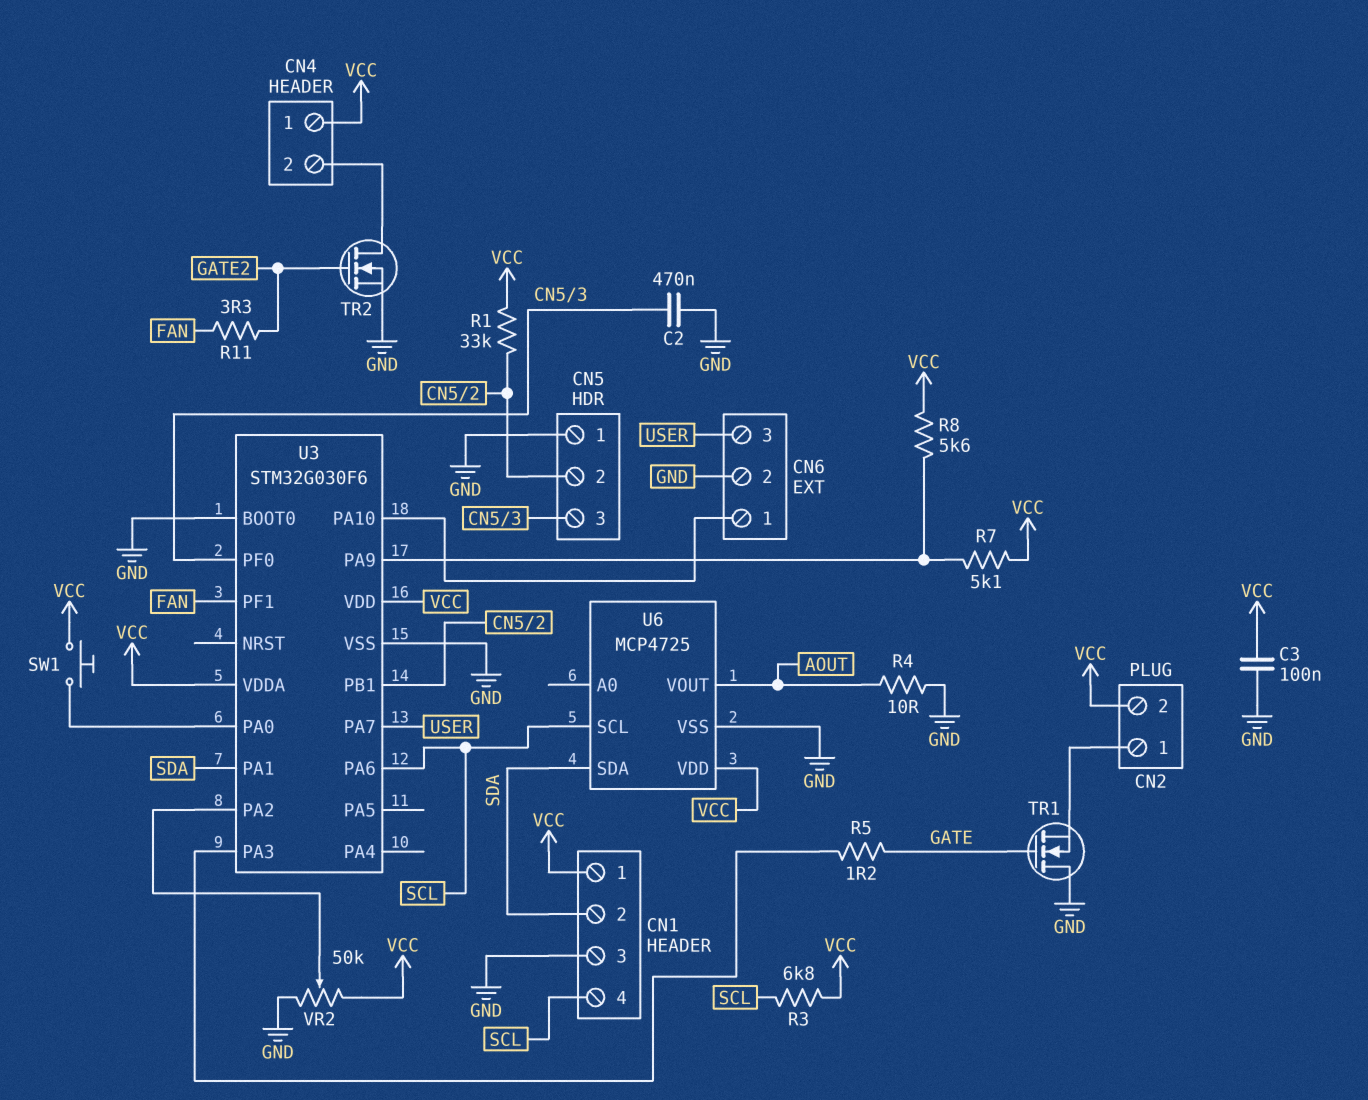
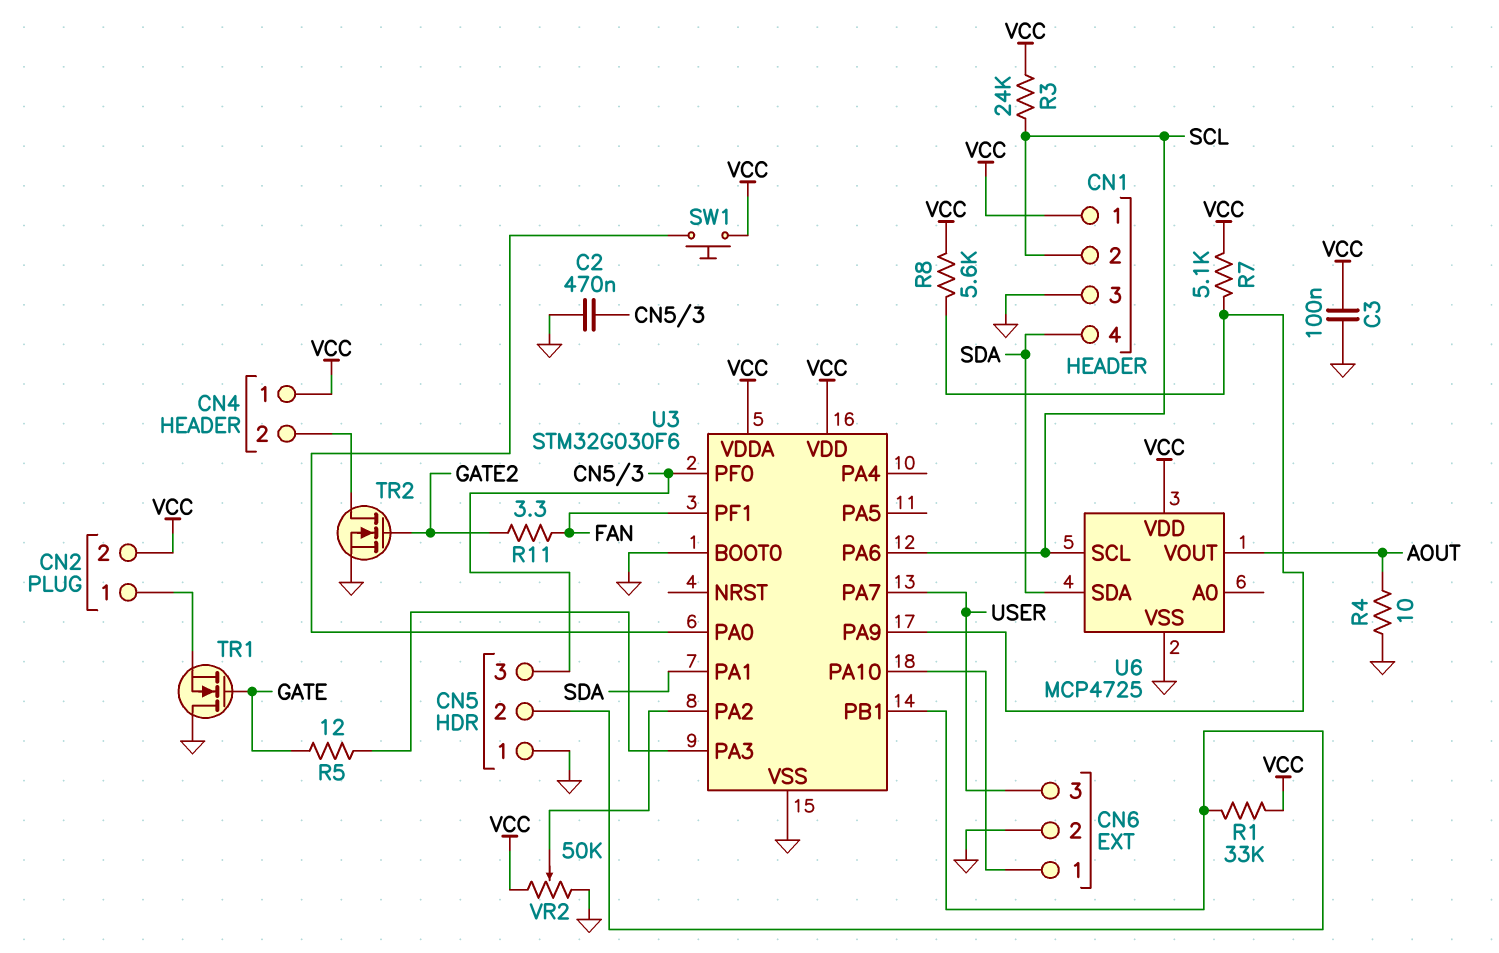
CN1 pin 2: SDA -> SCL
CN1 pin 4: SCL -> SDA
R3: 6.8k (SCL, VCC) -> 24k (SCL, VCC)
R5: 1.2 (GATE, U3/PA3) -> 12 (GATE, U3/PA3)

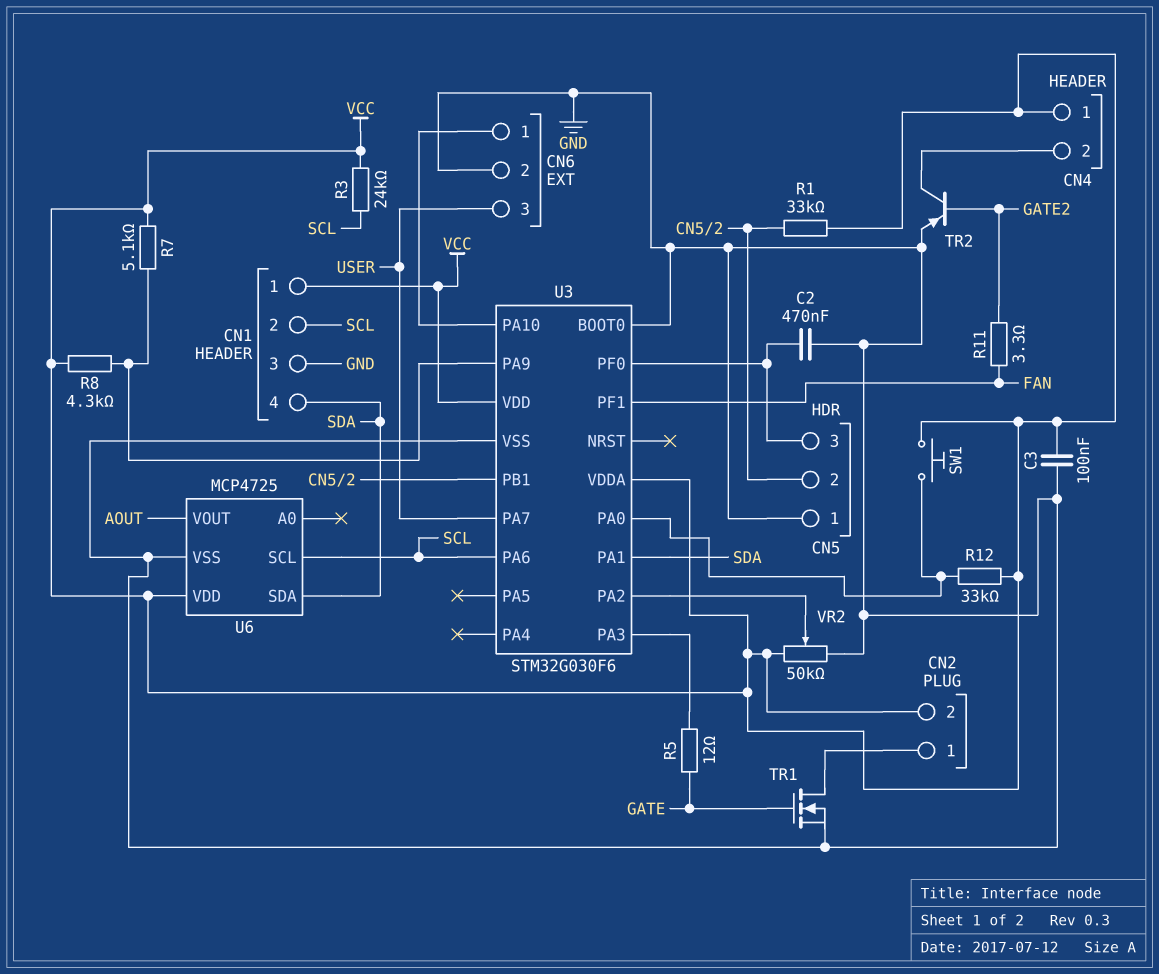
R4: 10 (AOUT, GND) -> none
R8: 5.6k (U3/PA9, VCC) -> 4.3k (U3/PA9, VCC)
R12: none -> 33k (U3/PA0, VCC)
TR1: NMOS (G GATE, D GND, S CN2/1) -> NMOS (G GATE, D CN2/1, S GND)
TR2: NMOS (G GATE2, D CN4/2, S GND) -> PNP (B GATE2, C CN4/2, E GND)

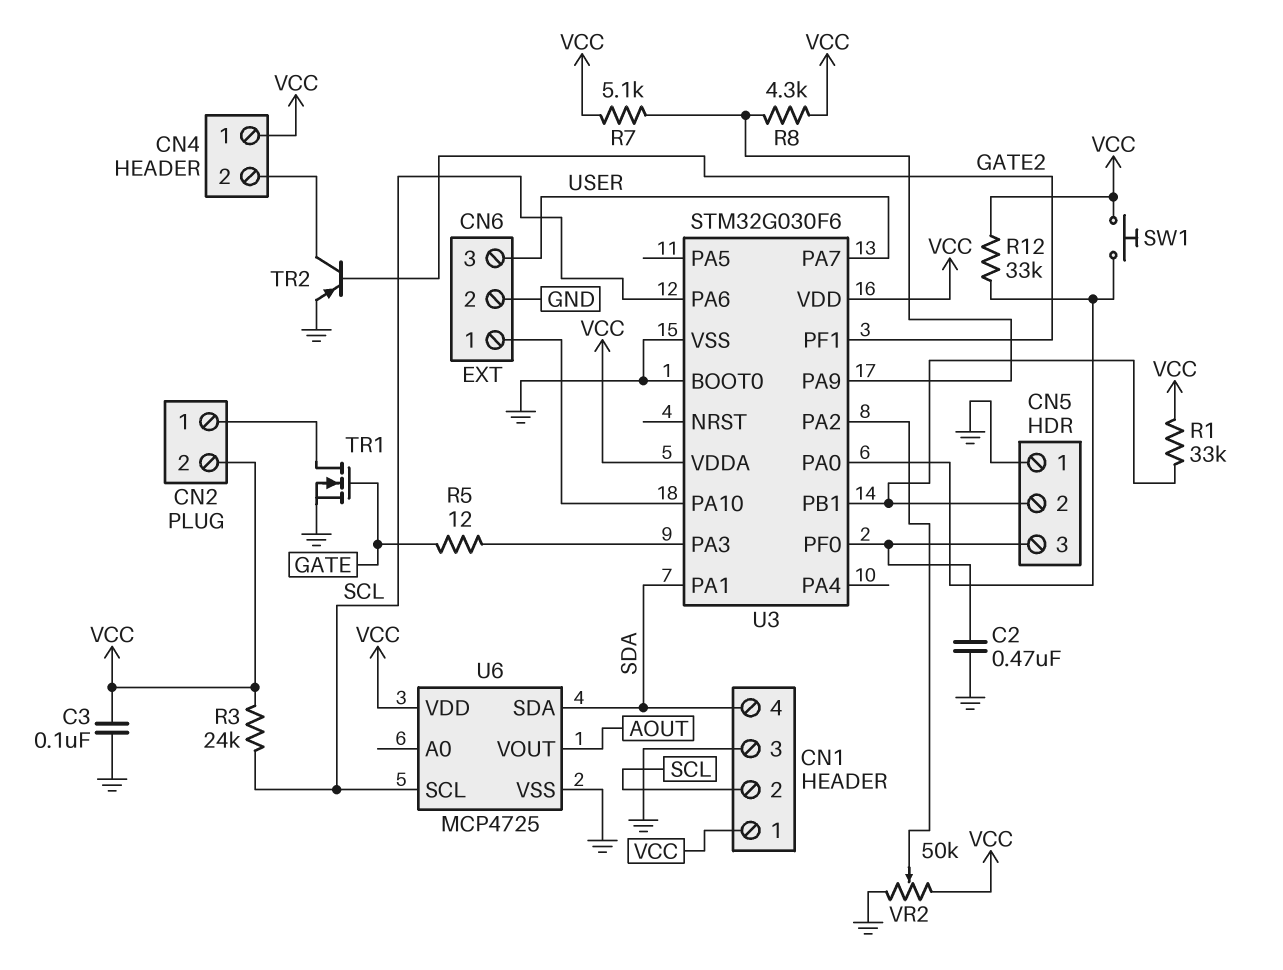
R11: 3.3 (FAN, GATE2) -> none
U3 pin PF1: FAN -> GATE2

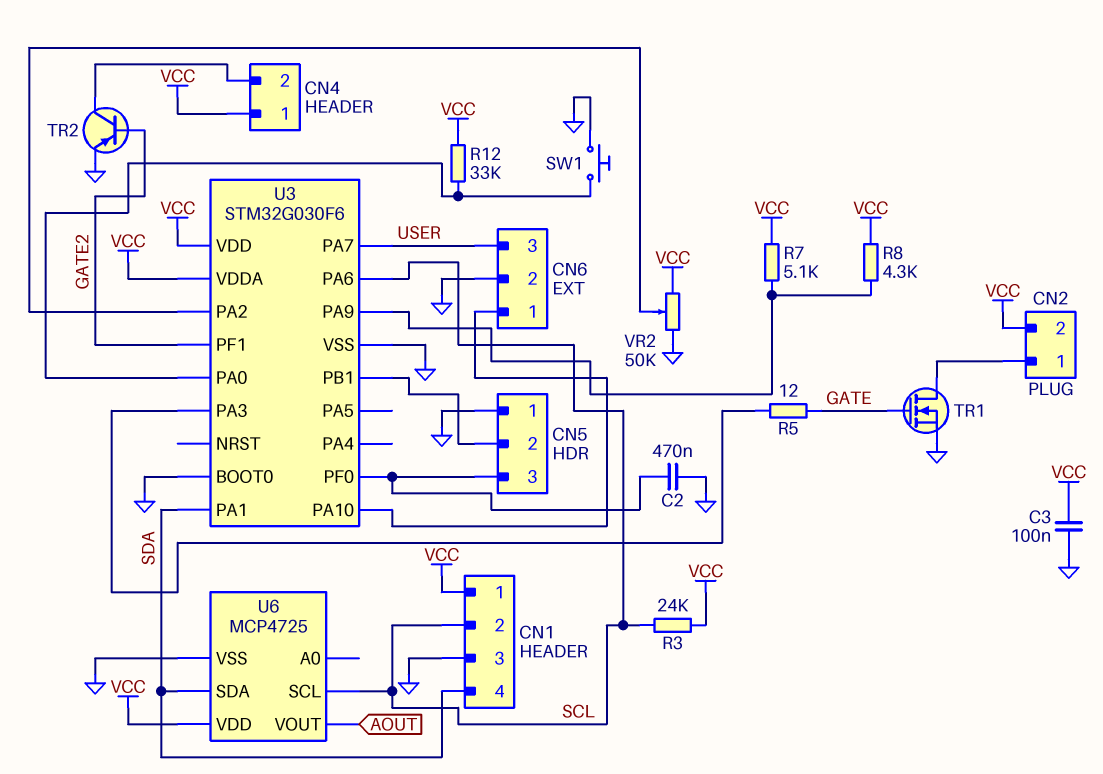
R1: 33k (CN5/2, VCC) -> none
SW1: button (U3/PA0, VCC) -> button (GND, U3/PA0)

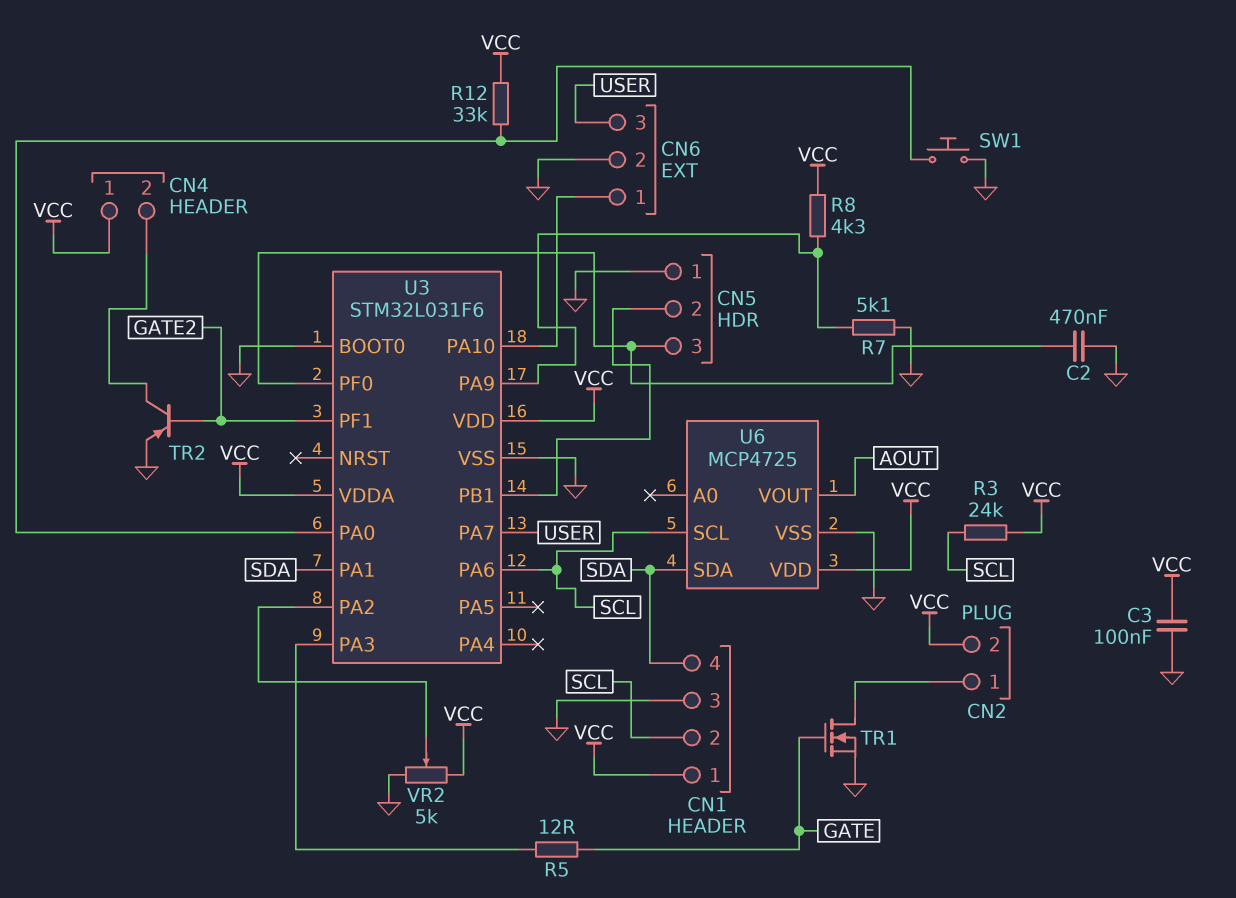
R7: 5.1k (U3/PA9, VCC) -> 5.1k (GND, U3/PA9)
U3: STM32G030F6 -> STM32L031F6
VR2: 50k (GND, VCC, wiper U3/PA2) -> 5k (GND, VCC, wiper U3/PA2)

